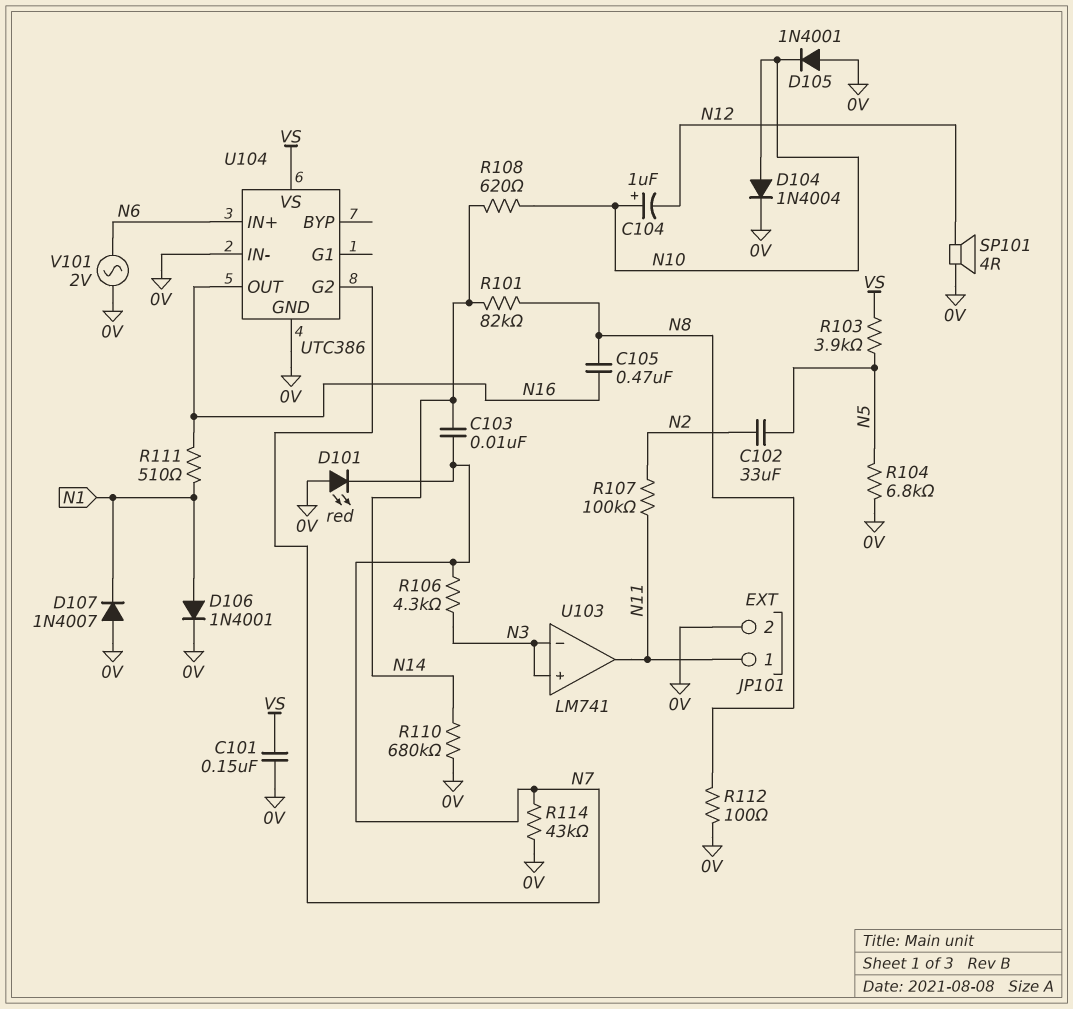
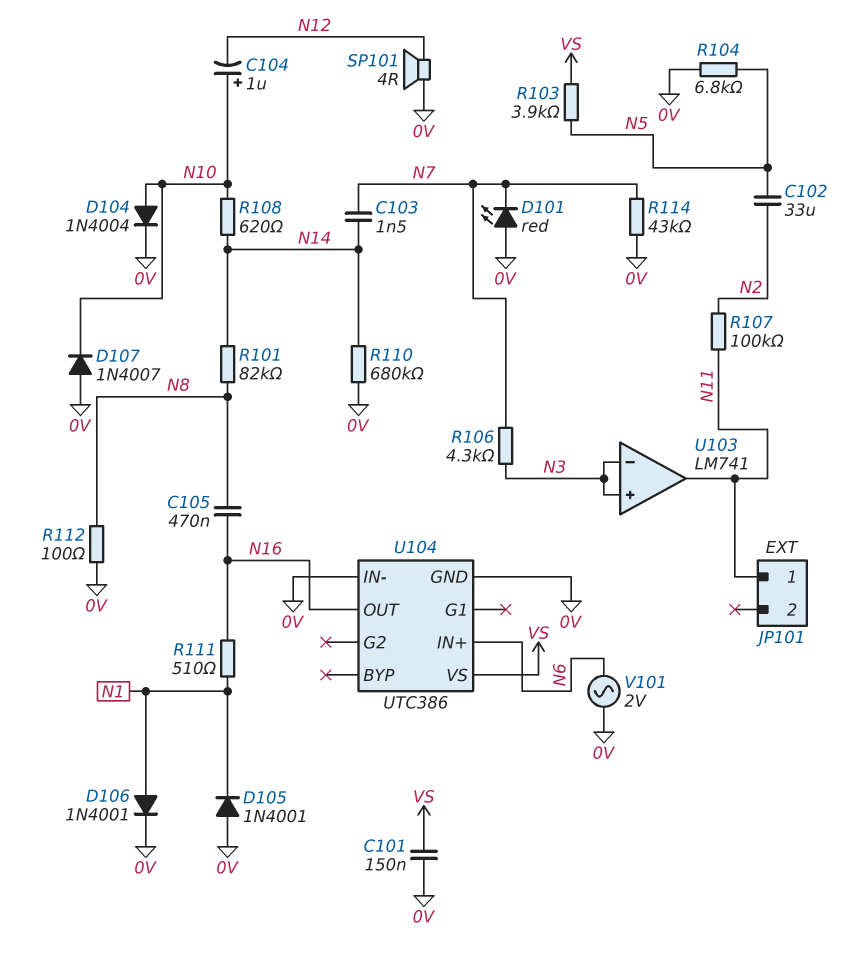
C103: 10nF (N7, N14) -> 1.5nF (N7, N14)
D105: diode 1N4001 (A 0V, K N10) -> diode 1N4001 (A 0V, K N1)
D107: diode 1N4007 (A 0V, K N1) -> diode 1N4007 (A 0V, K N10)
JP101 pin 2: 0V -> none
U104 pin G2: N7 -> none

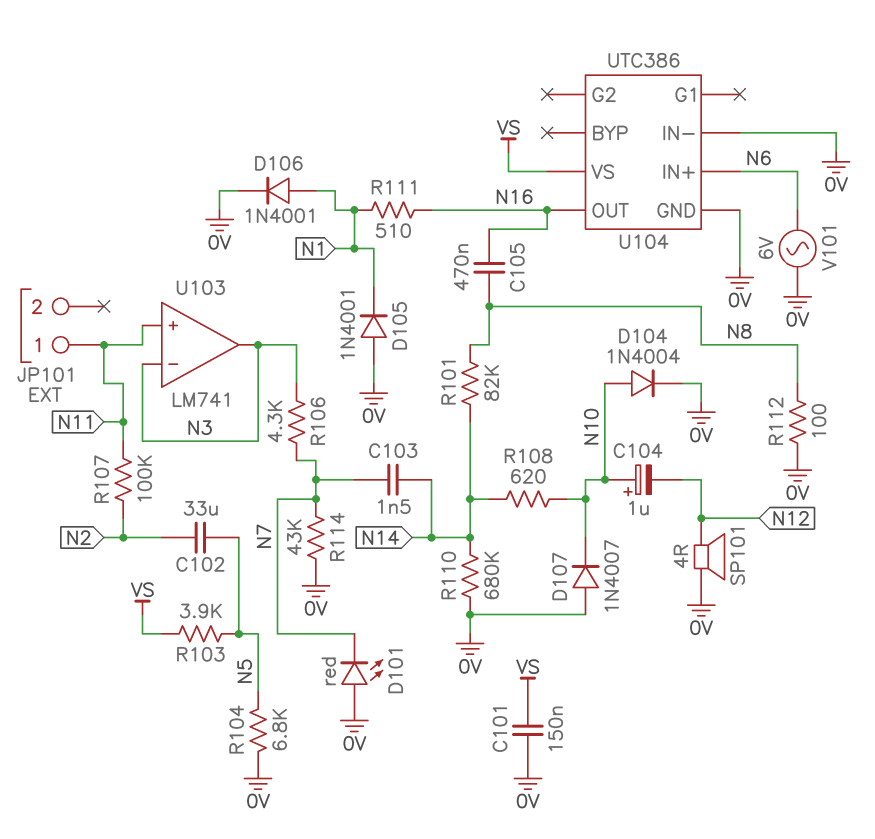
U103 pin in+: N3 -> N11
U103 pin out: N11 -> N3
V101: AC 2V (0V, N6) -> AC 6V (0V, N6)

